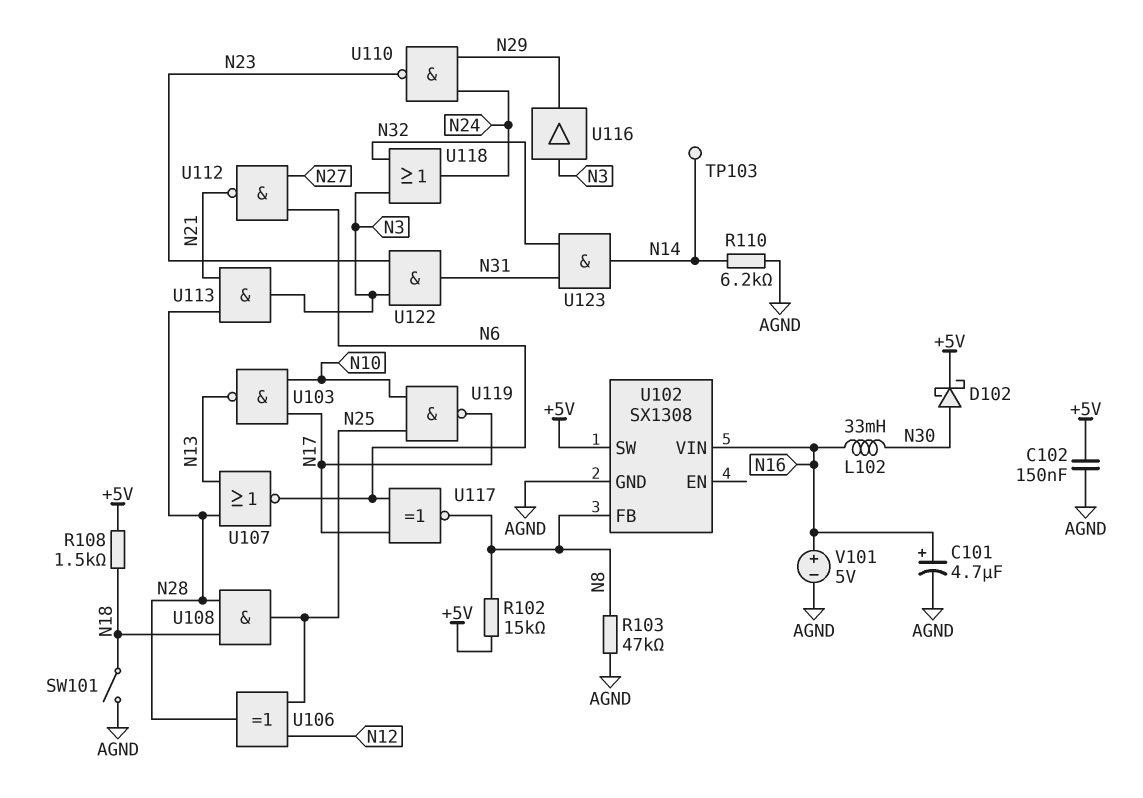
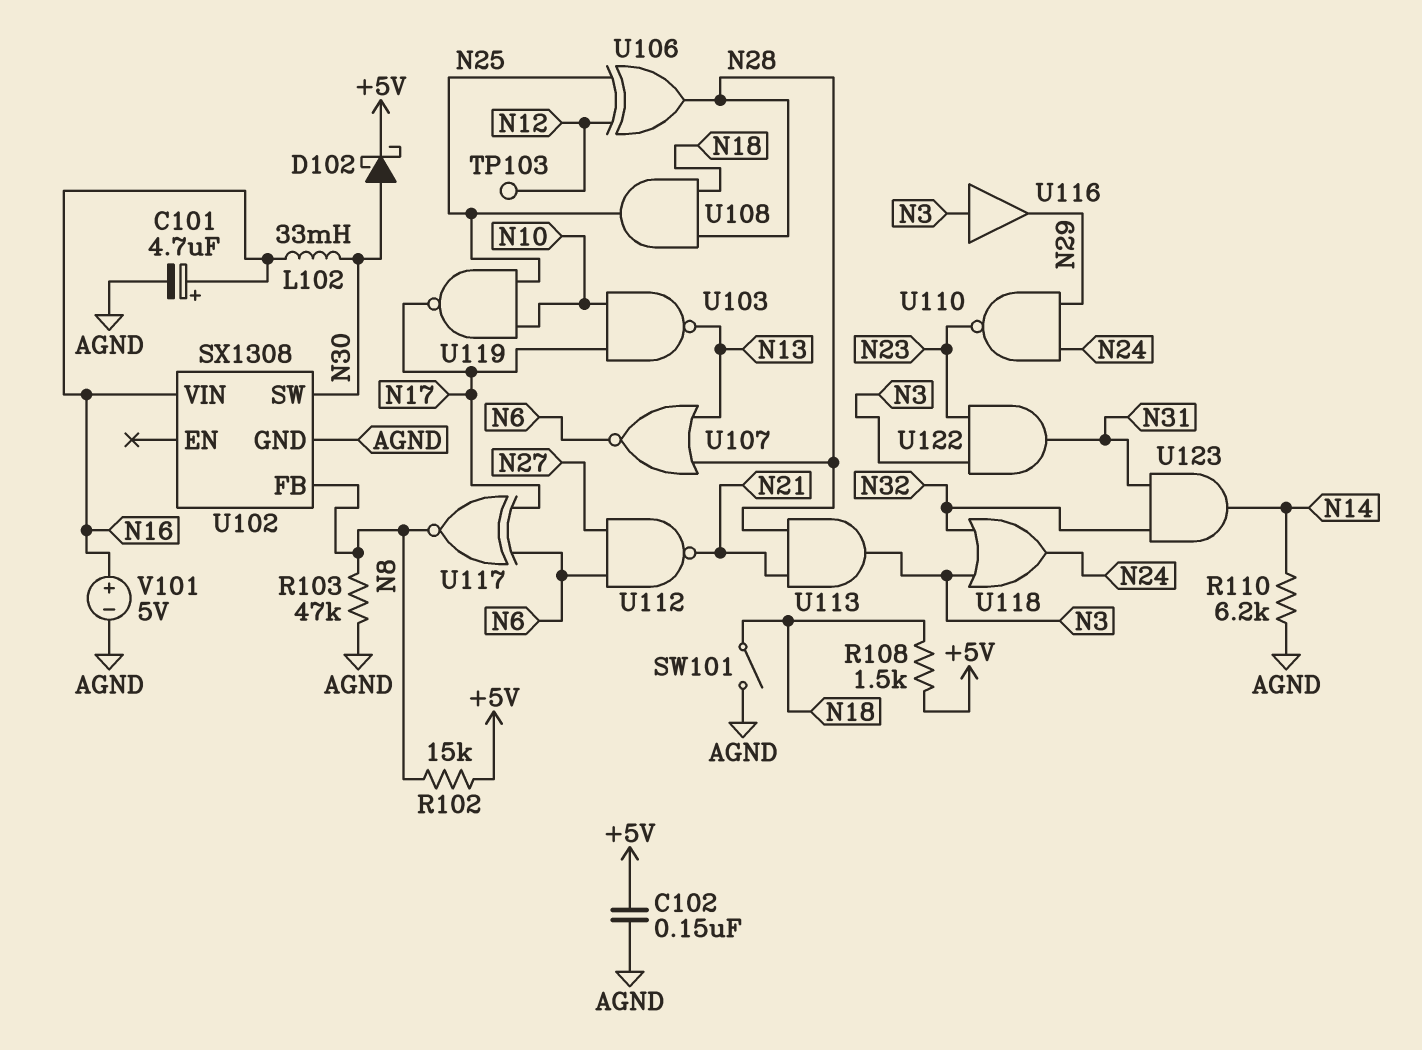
TP103: test point (N14) -> test point (N12)
U102 pin SW: +5V -> N30

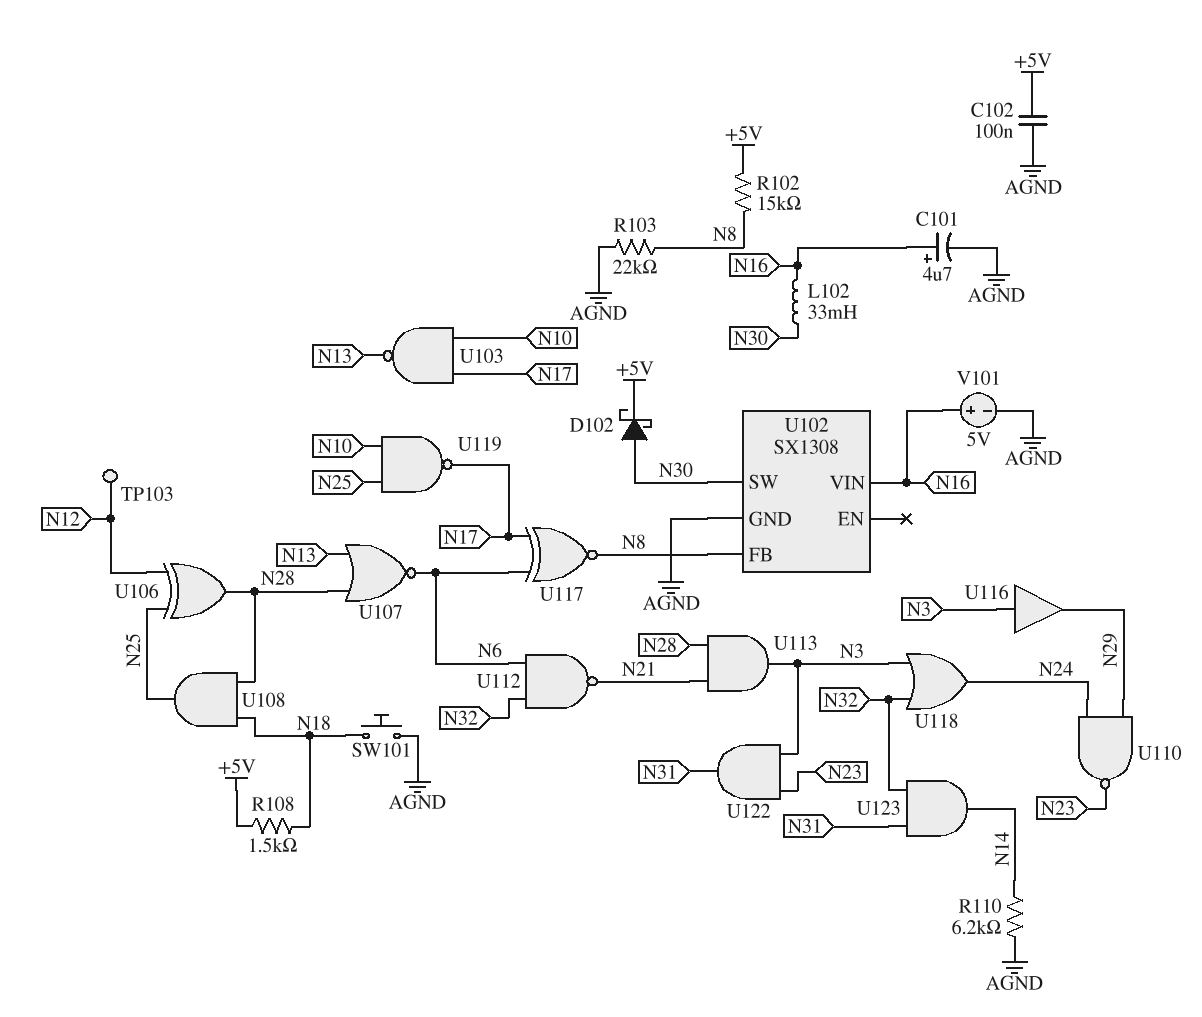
C102: 150nF (+5V, AGND) -> 100nF (+5V, AGND)
R103: 47k (AGND, N8) -> 22k (AGND, N8)
SW101: switch (AGND, N18) -> button (AGND, N18)
U112: NAND (in N6, in N27, out N21) -> NAND (in N6, in N32, out N21)

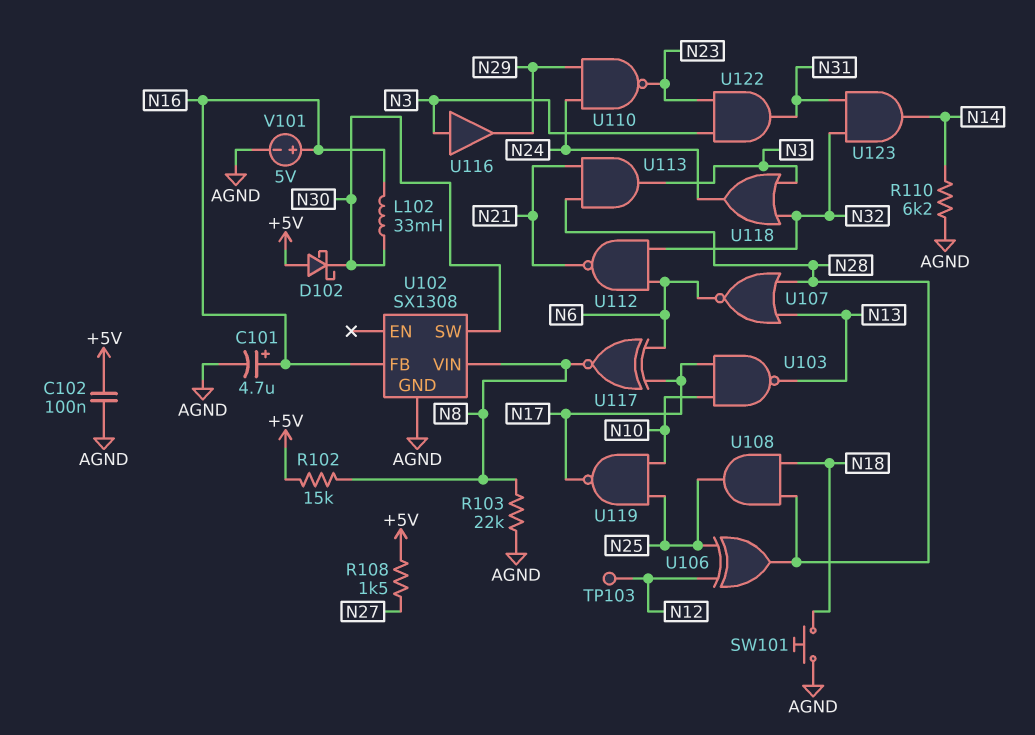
D102: schottky (A N30, K +5V) -> schottky (A +5V, K N30)
R108: 1.5k (+5V, N18) -> 1.5k (+5V, N27)
U102 pin FB: N8 -> N16
U102 pin VIN: N16 -> N8

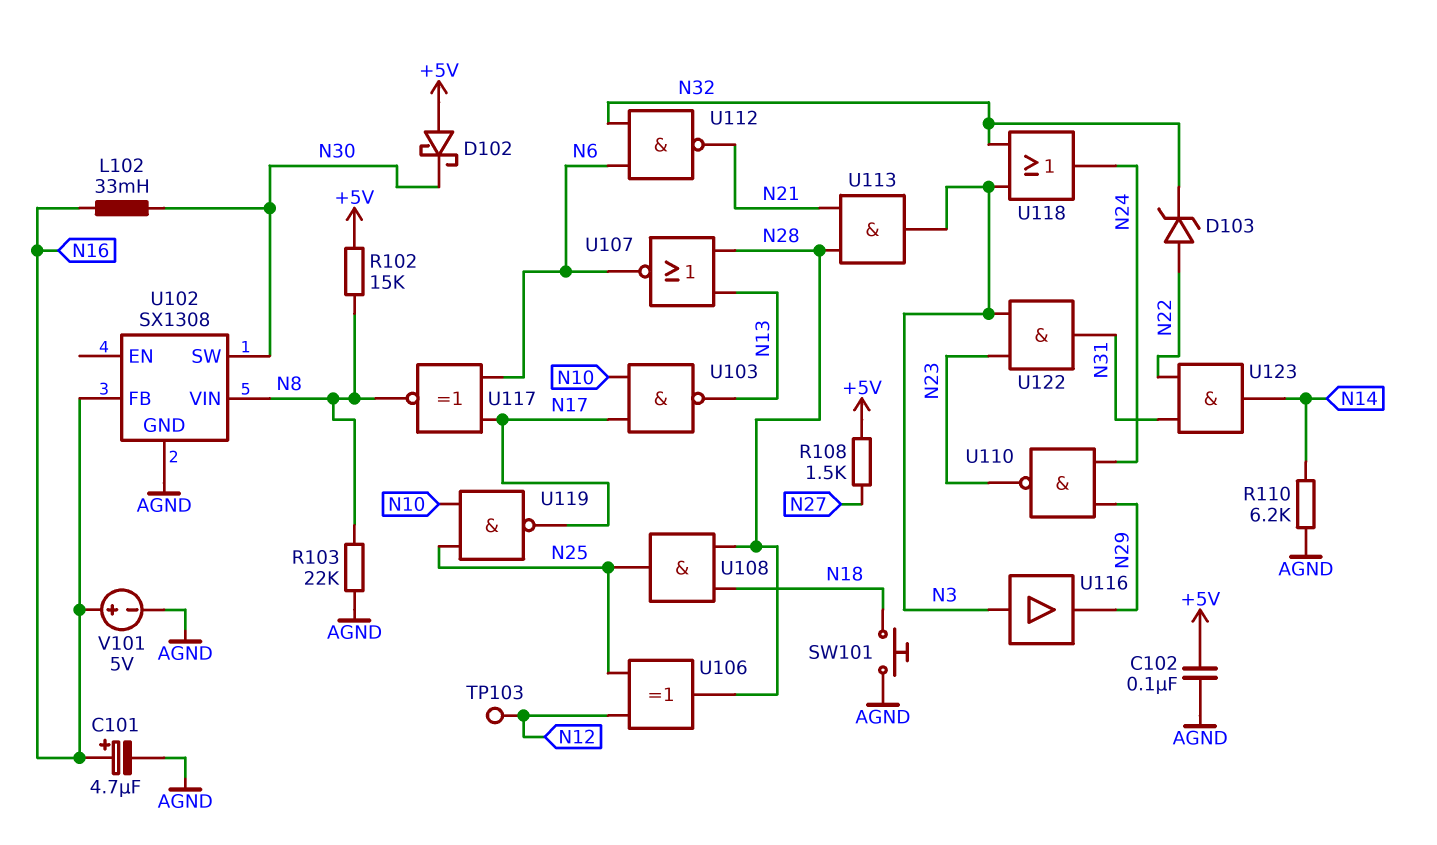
D103: none -> zener (A N22, K N32)
U123: AND (in N31, in N32, out N14) -> AND (in N22, in N31, out N14)

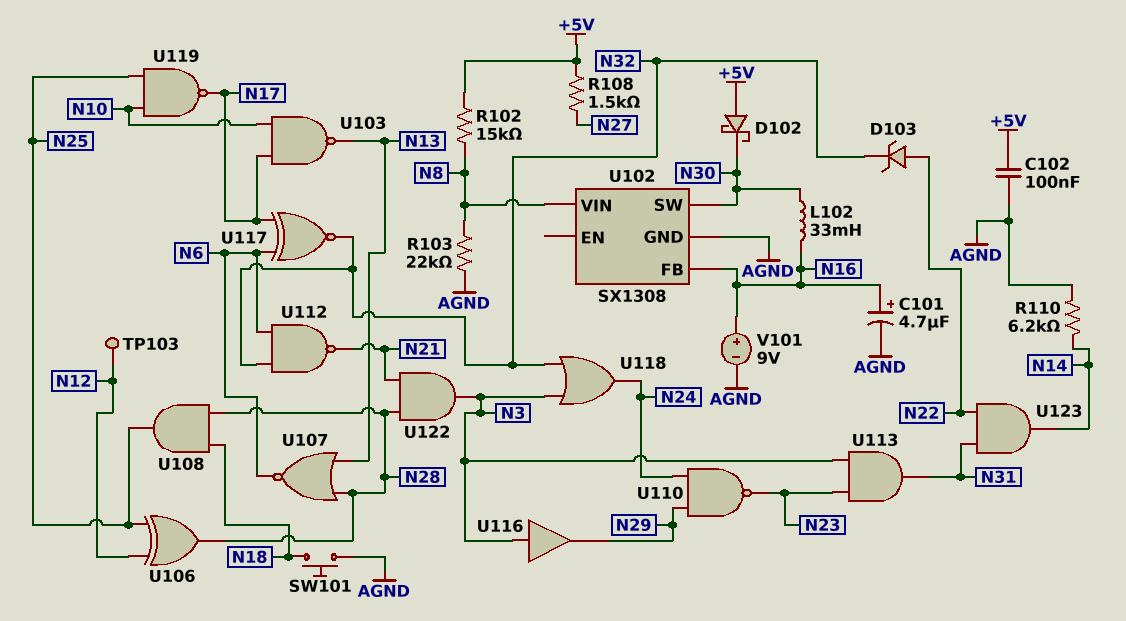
U113: AND (in N21, in N28, out N3) -> AND (in N3, in N23, out N31)
U117: XNOR (in N6, in N17, out N8) -> XNOR (in N6, in N17, out N32)
U122: AND (in N3, in N23, out N31) -> AND (in N21, in N28, out N3)
V101: 5V (plus N16, minus AGND) -> 9V (plus N16, minus AGND)

